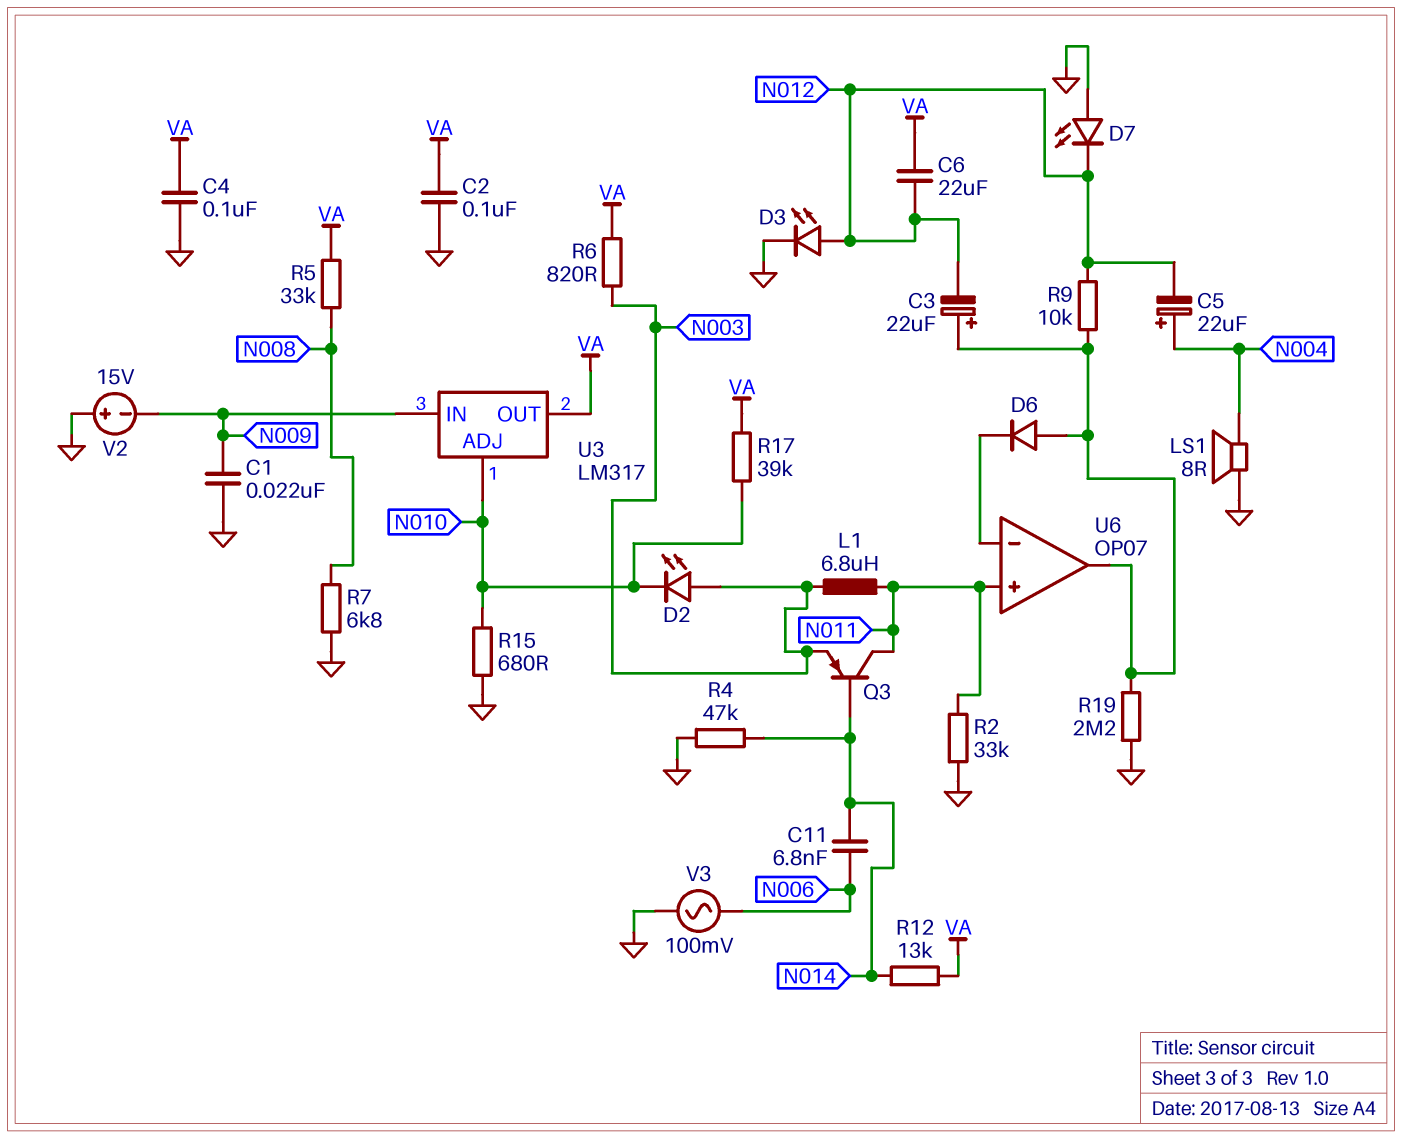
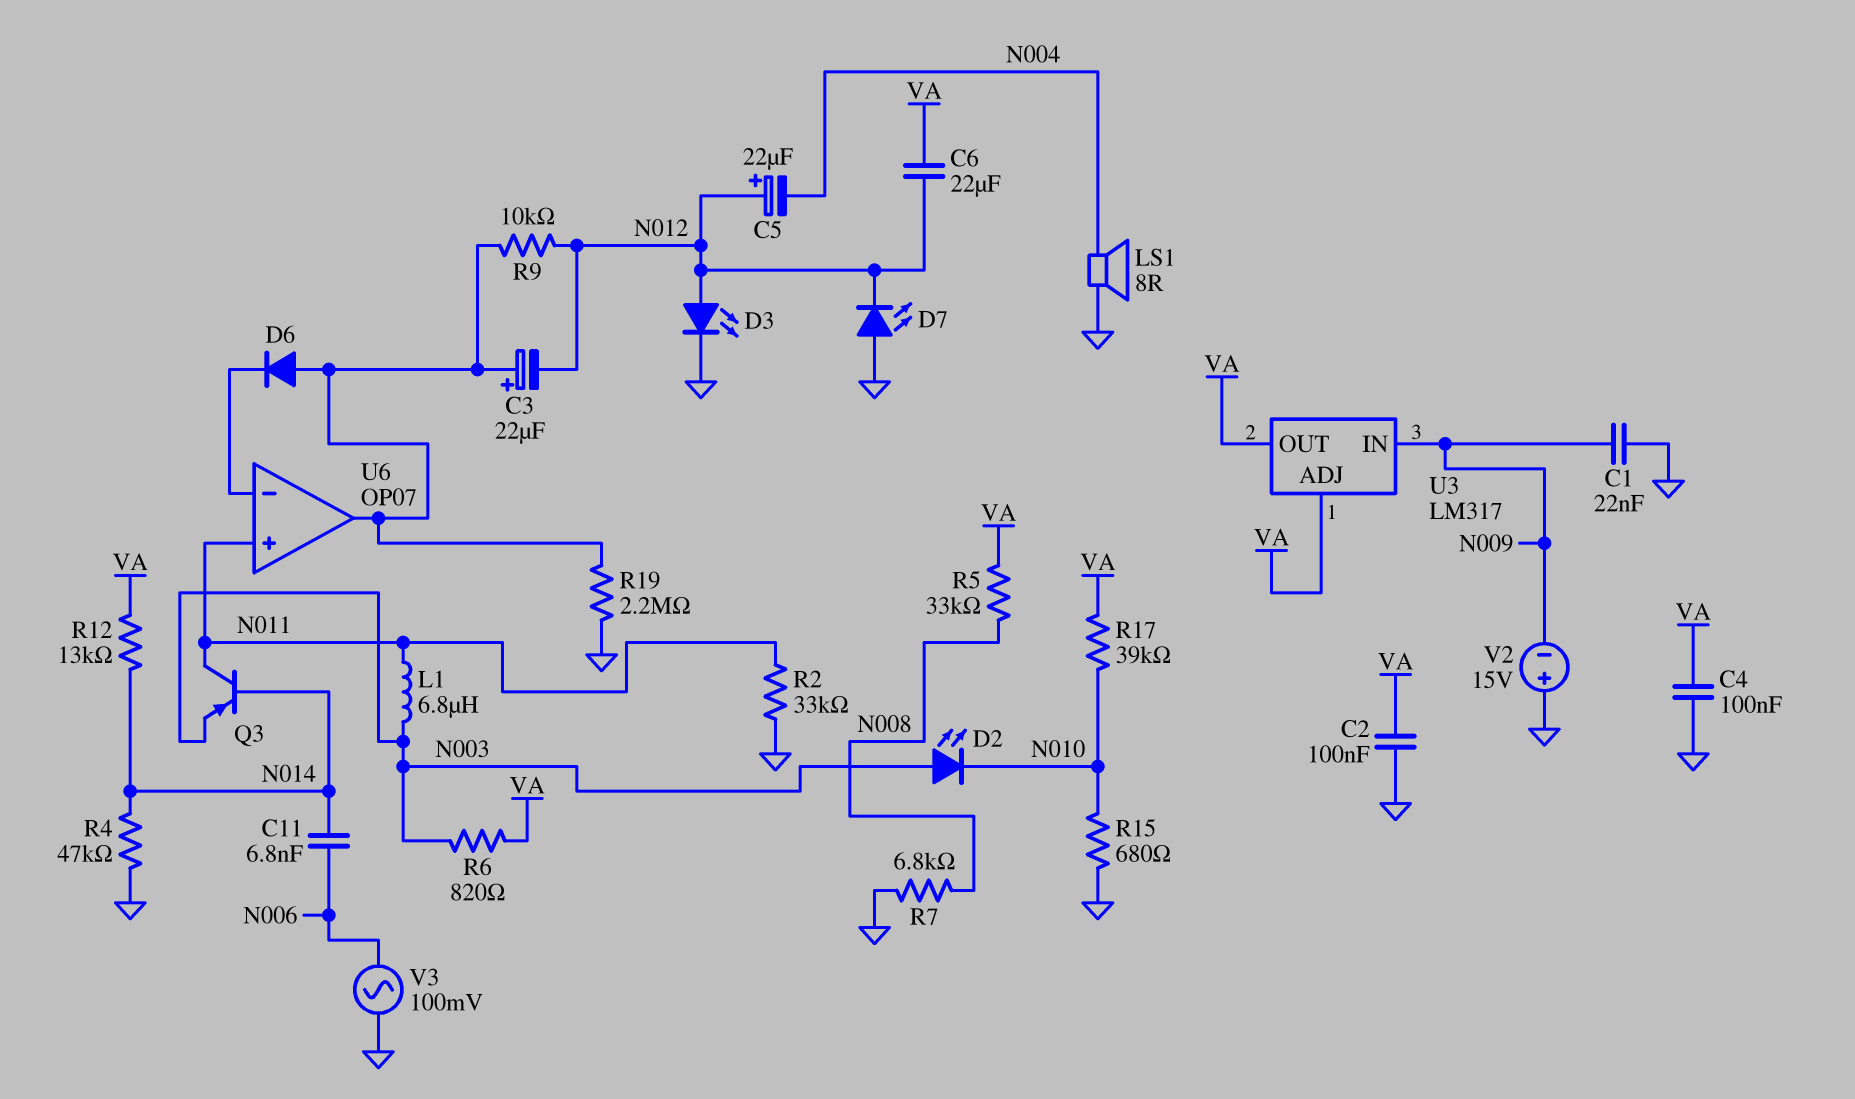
C5: 22uF (plus N004, minus N012) -> 22uF (plus N012, minus N004)
U3 pin ADJ: N010 -> VA

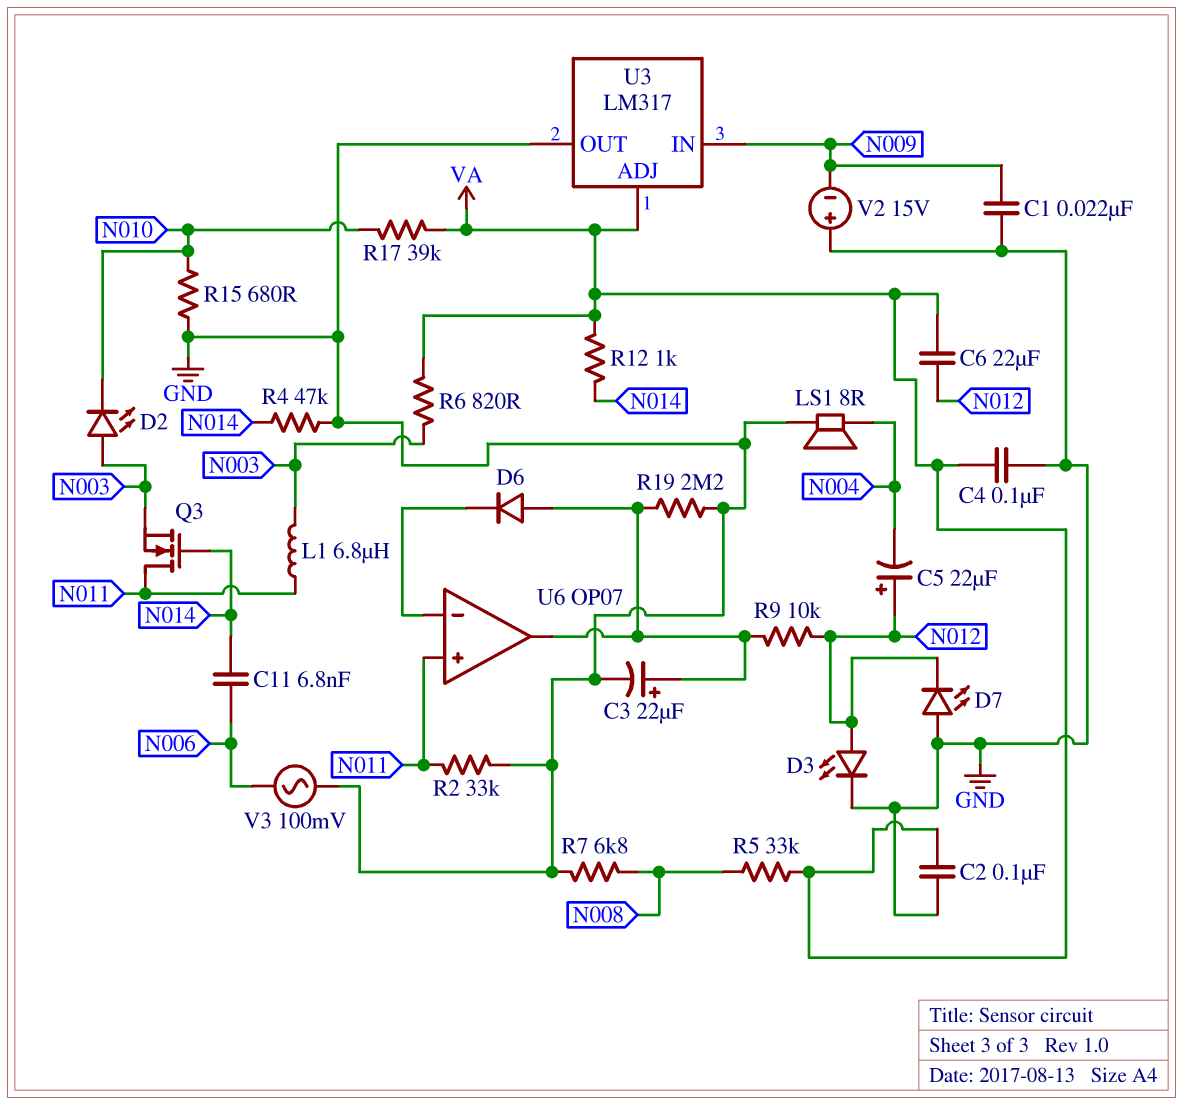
C3: 22uF (plus U6/out, minus N012) -> 22uF (plus U6/out, minus GND)
Q3: PNP (B N014, C N011, E N003) -> NMOS (G N014, D N011, S N003)
R12: 13k (N014, VA) -> 1k (N014, VA)
U3 pin OUT: VA -> GND

